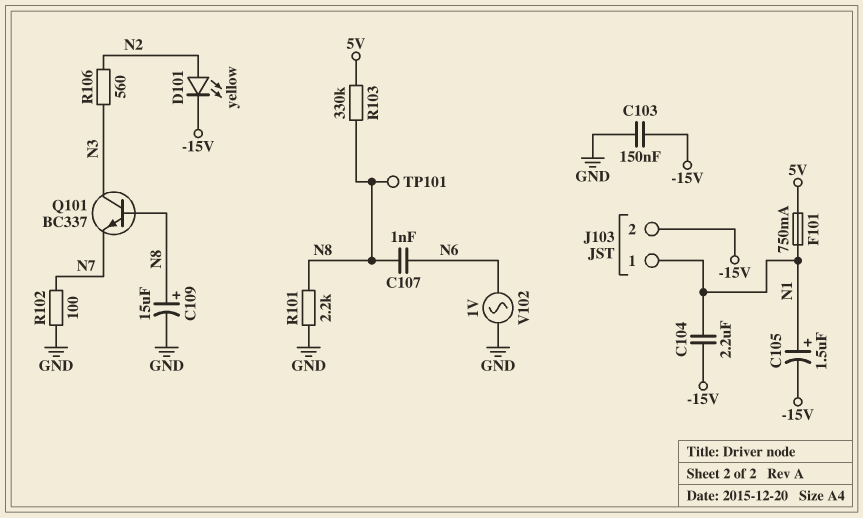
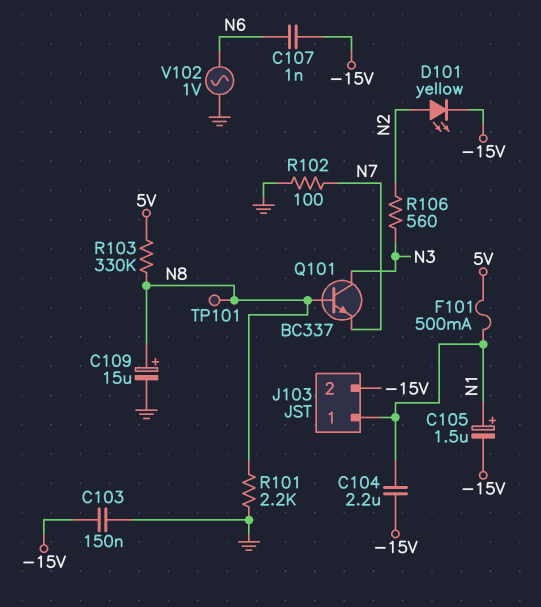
C107: 1nF (N6, N8) -> 1nF (-15V, N6)
F101: 750mA (5V, N1) -> 500mA (5V, N1)

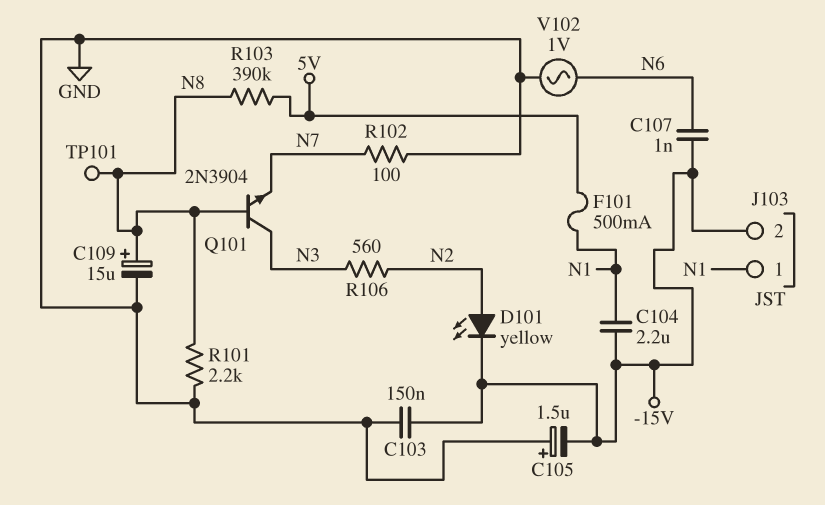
C105: 1.5uF (plus N1, minus -15V) -> 1.5uF (plus GND, minus -15V)
Q101: NPN BC337 (B N8, C N3, E N7) -> NPN 2N3904 (B N8, C N3, E N7)
R103: 330k (5V, N8) -> 390k (5V, N8)

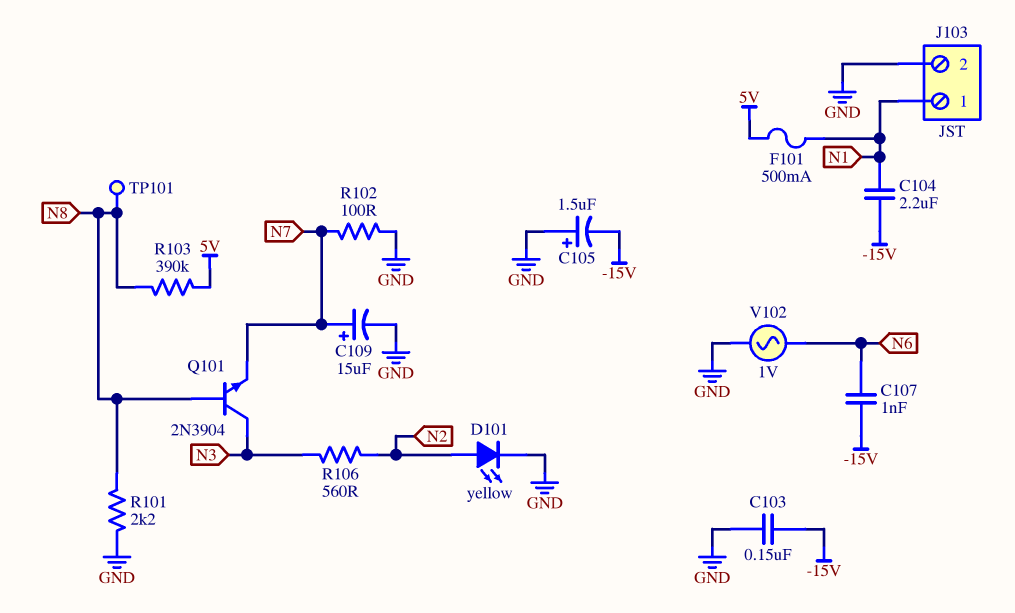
C109: 15uF (plus N8, minus GND) -> 15uF (plus N7, minus GND)
D101: LED yellow (A N2, K -15V) -> LED yellow (A N2, K GND)
J103 pin 2: -15V -> GND

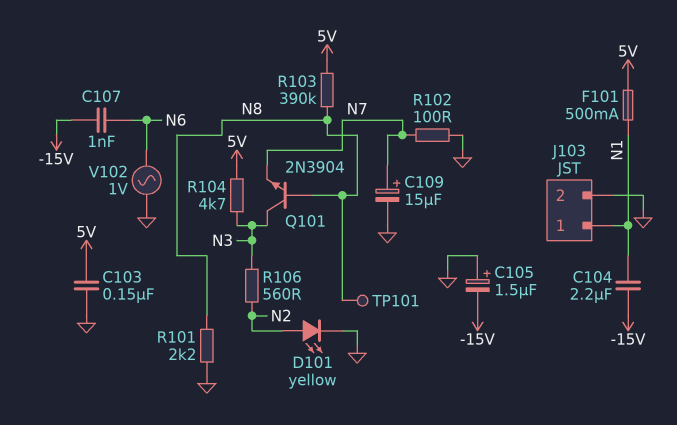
C103: 150nF (-15V, GND) -> 150nF (5V, GND)
R104: none -> 4.7k (5V, N3)

